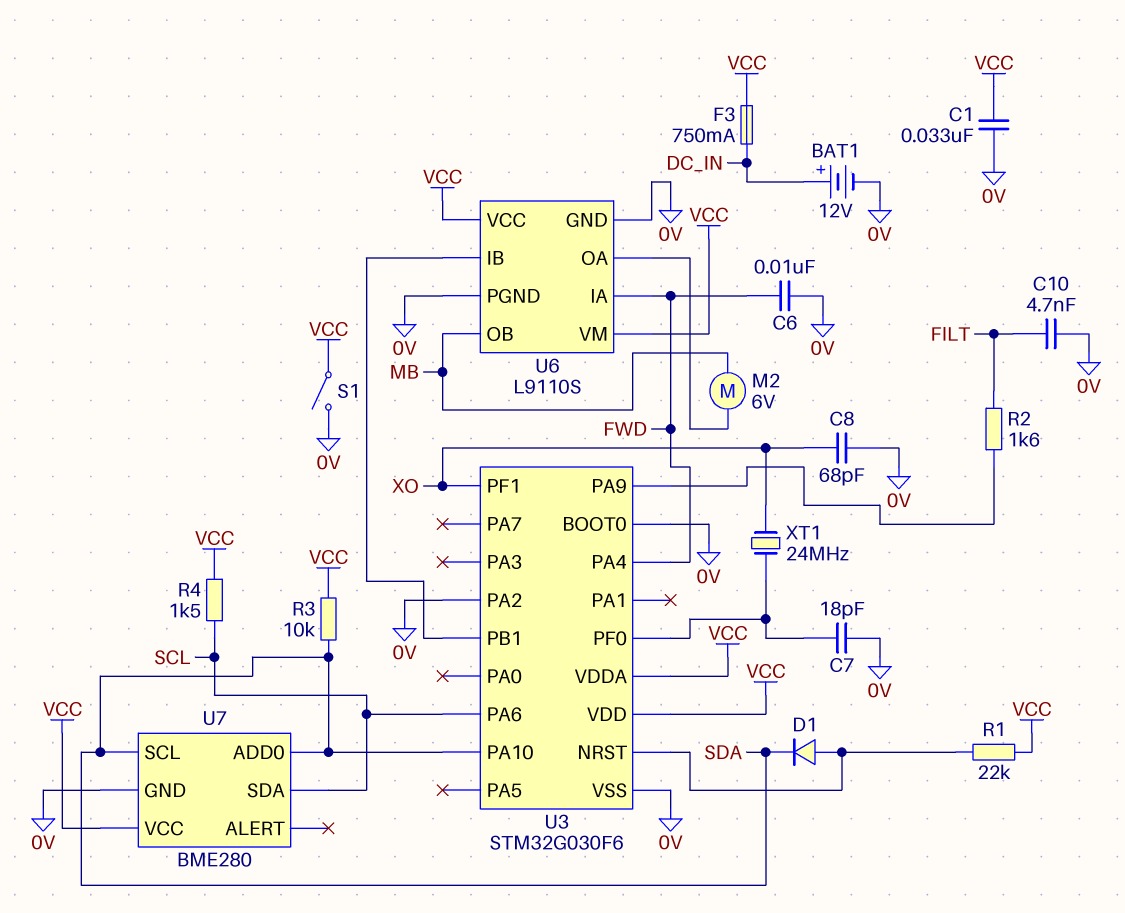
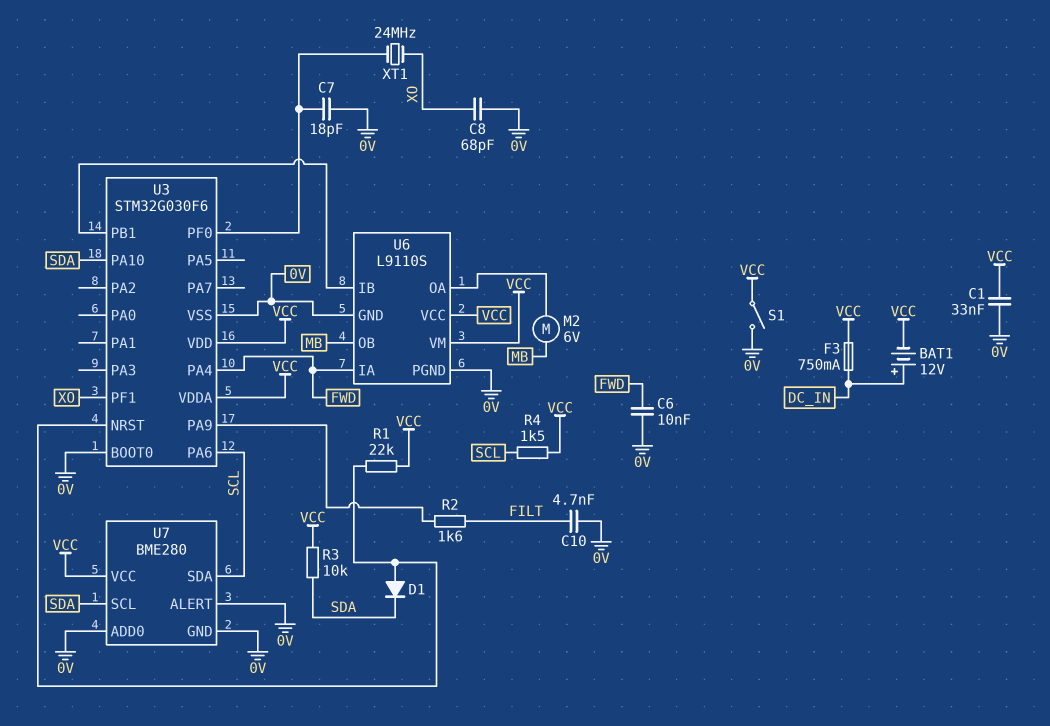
BAT1: 12V (plus DC_IN, minus 0V) -> 12V (plus DC_IN, minus VCC)
U3 pin PA2: 0V -> none
U7 pin ADD0: SDA -> 0V
U7 pin ALERT: none -> 0V

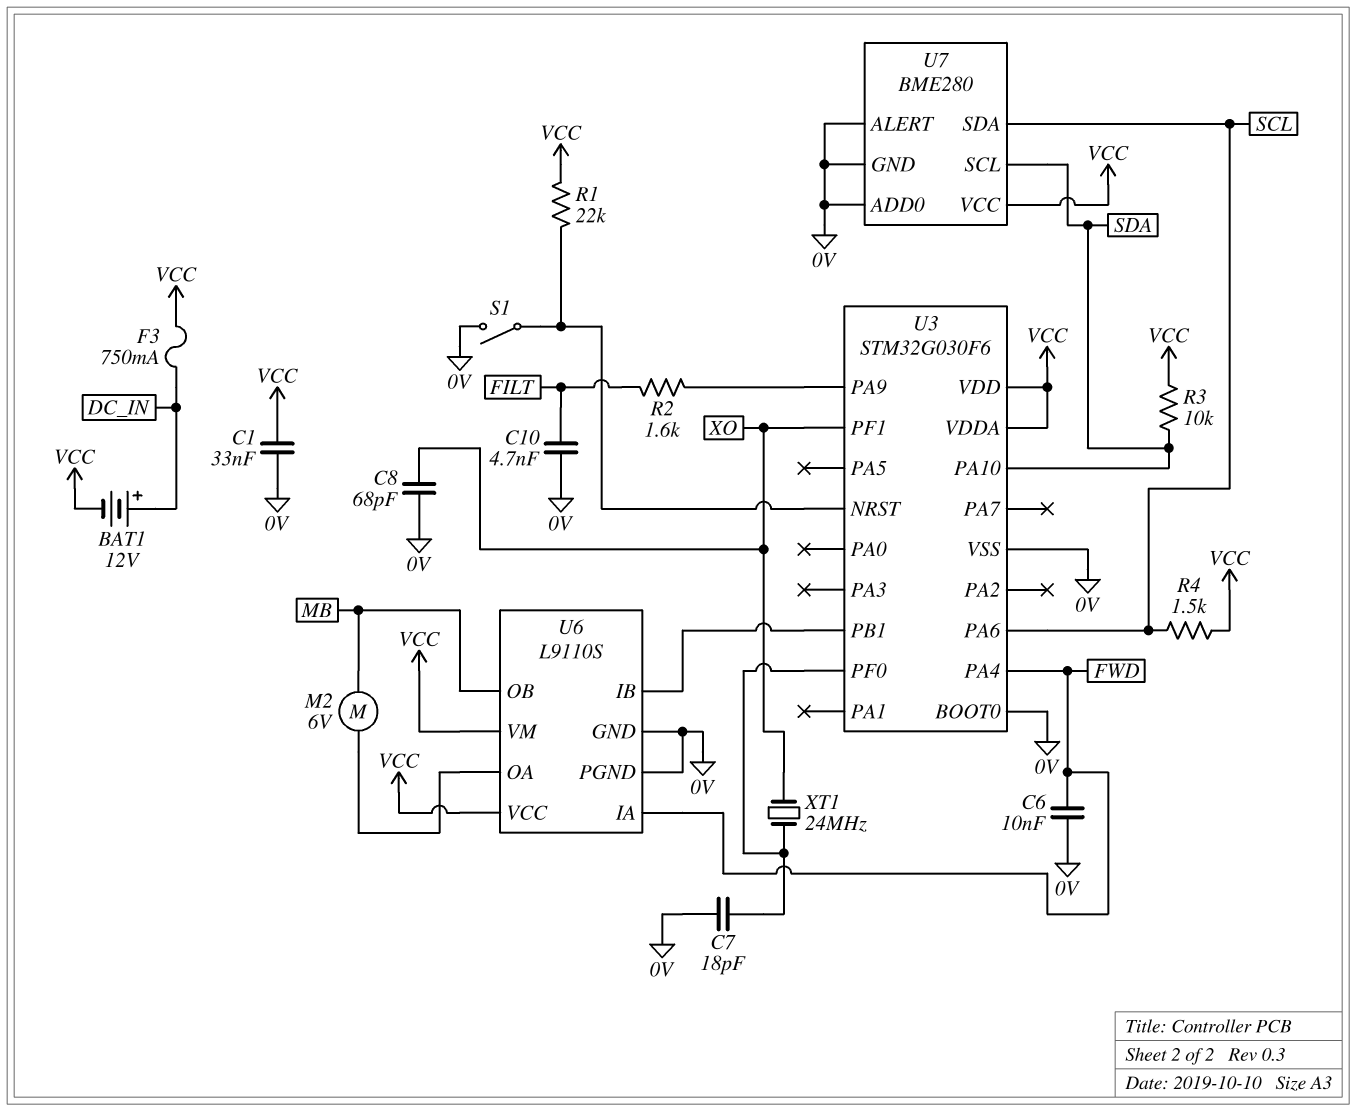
D1: diode (A U3/NRST, K SDA) -> none
S1: switch (0V, VCC) -> switch (0V, U3/NRST)

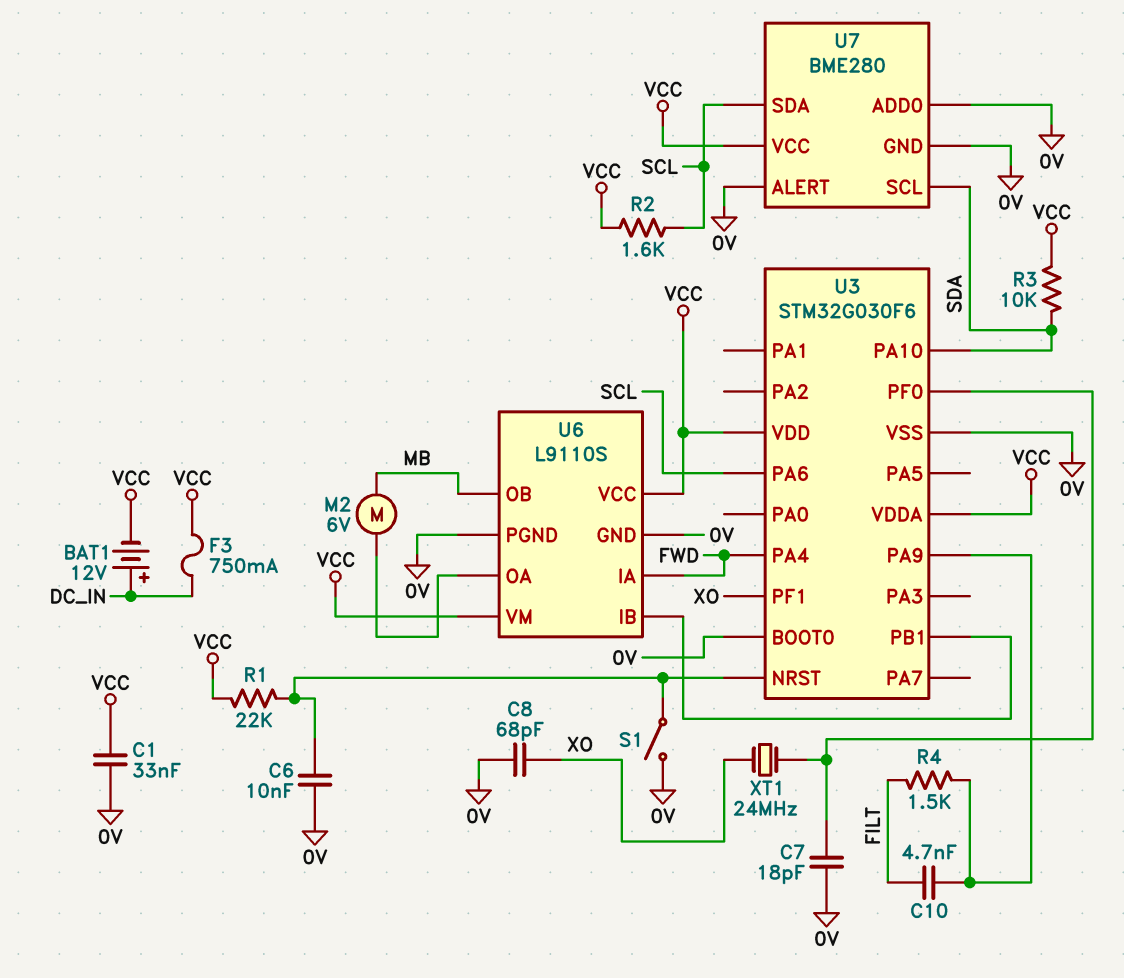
C6: 10nF (0V, FWD) -> 10nF (0V, U3/NRST)
C10: 4.7nF (0V, FILT) -> 4.7nF (FILT, U3/PA9)
R2: 1.6k (FILT, U3/PA9) -> 1.6k (SCL, VCC)
R4: 1.5k (SCL, VCC) -> 1.5k (FILT, U3/PA9)

